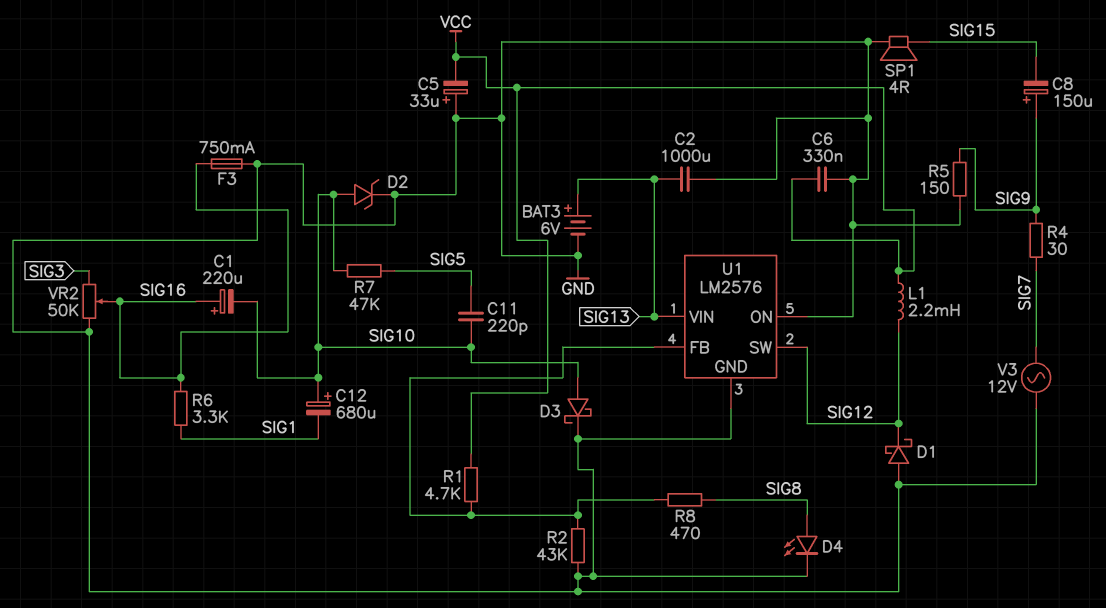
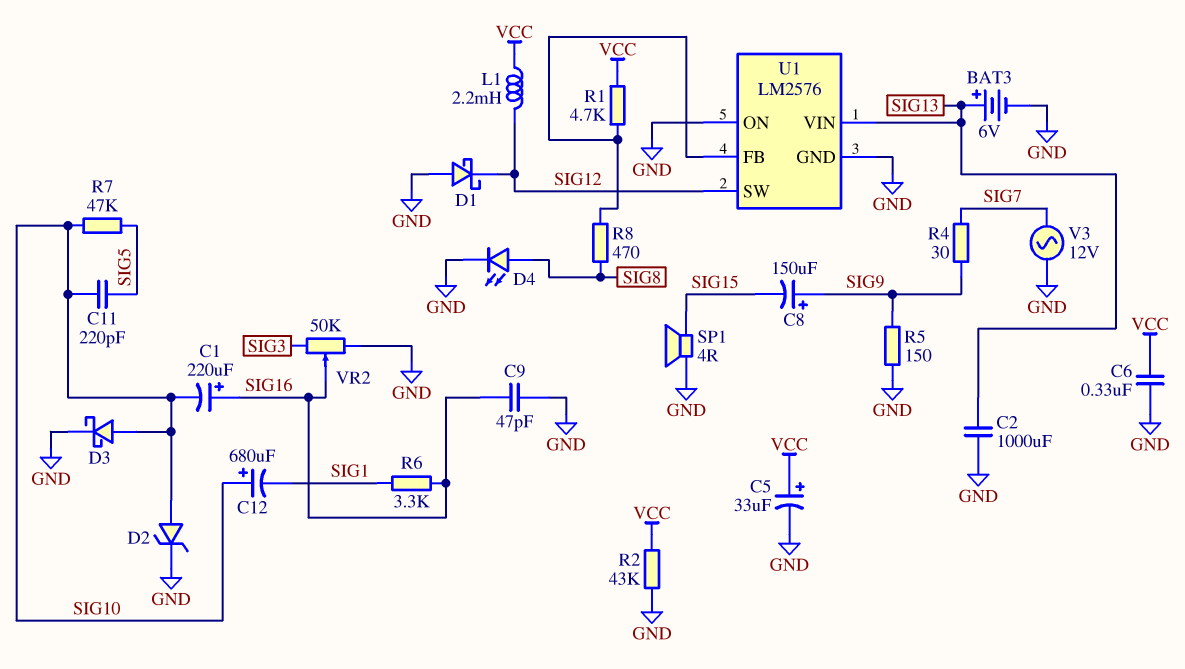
C5: 33uF (plus GND, minus VCC) -> 33uF (plus VCC, minus GND)
C9: none -> 47pF (GND, SIG16)
F3: 750mA (GND, SIG16) -> none
R2: 43k (GND, U1/FB) -> 43k (GND, VCC)

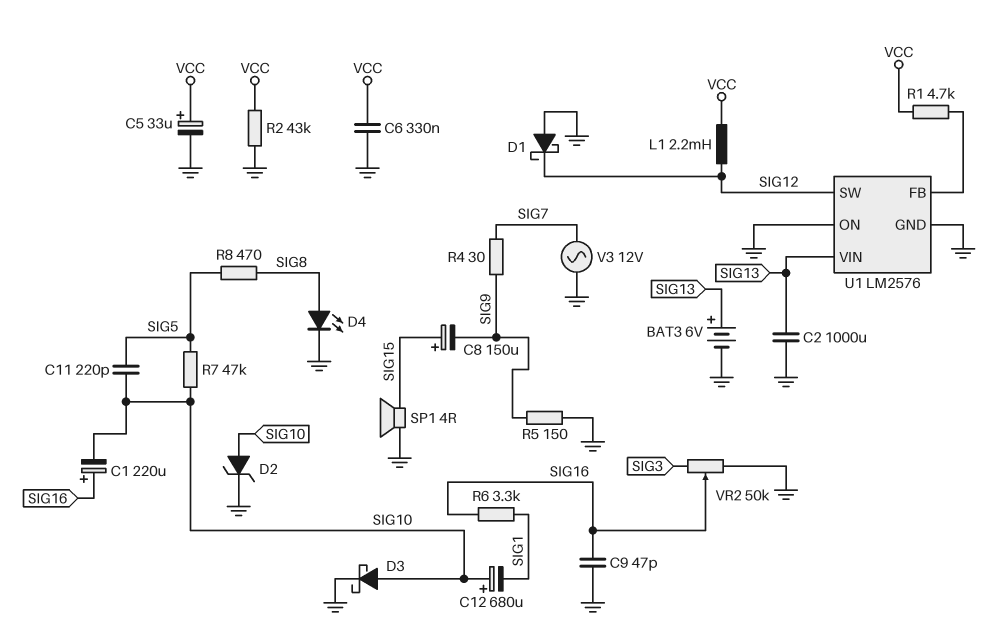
C8: 150uF (plus SIG9, minus SIG15) -> 150uF (plus SIG15, minus SIG9)
R8: 470 (SIG8, U1/FB) -> 470 (SIG5, SIG8)

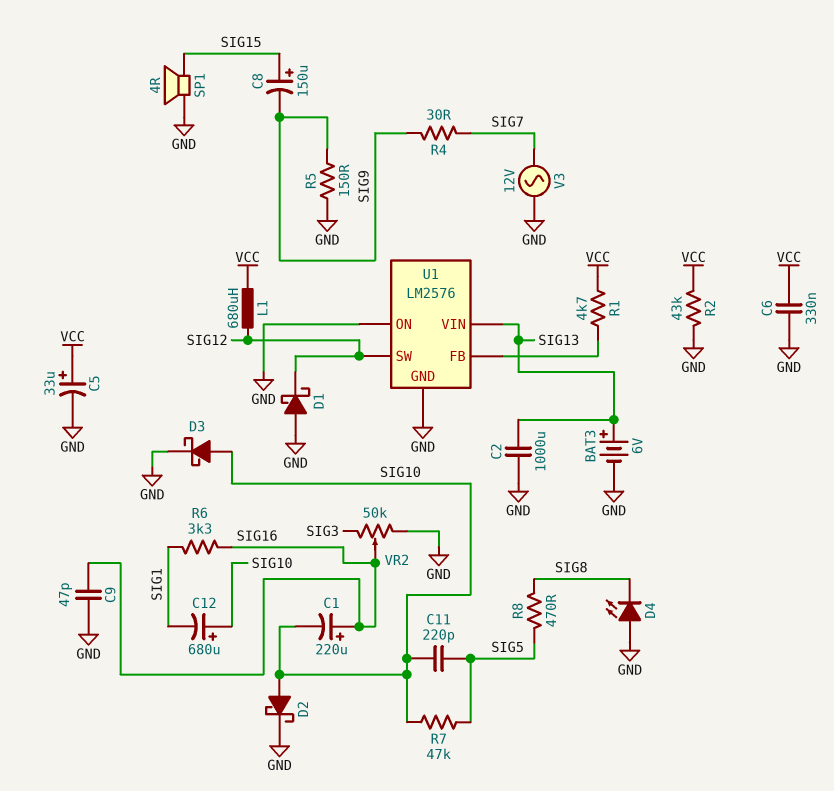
D2: zener (A SIG10, K GND) -> schottky (A SIG10, K GND)
D4: LED (A SIG8, K GND) -> LED (A GND, K SIG8)
L1: 2.2mH (SIG12, VCC) -> 680uH (SIG12, VCC)

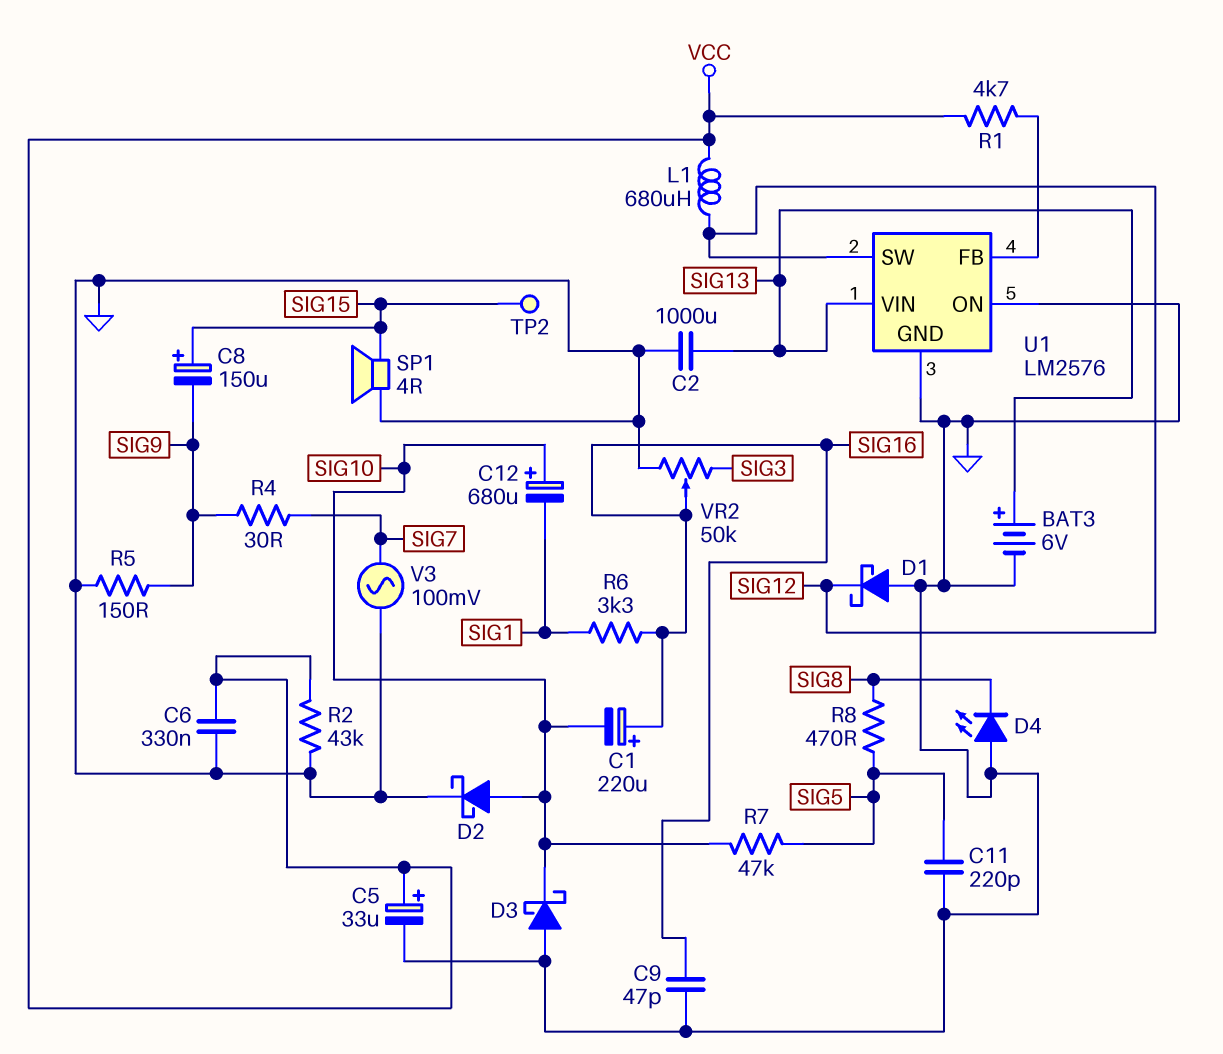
C11: 220pF (SIG5, SIG10) -> 220pF (GND, SIG5)
D3: schottky (A SIG10, K GND) -> schottky (A GND, K SIG10)
TP2: none -> test point (SIG15)
V3: AC 12V (GND, SIG7) -> AC 100mV (GND, SIG7)

